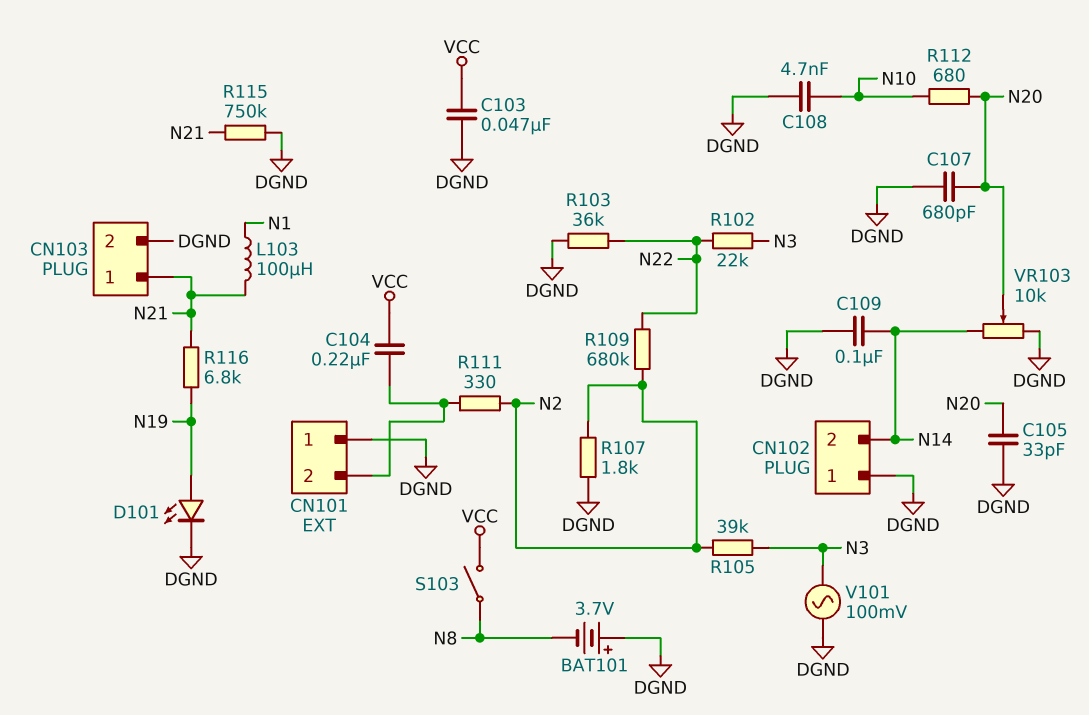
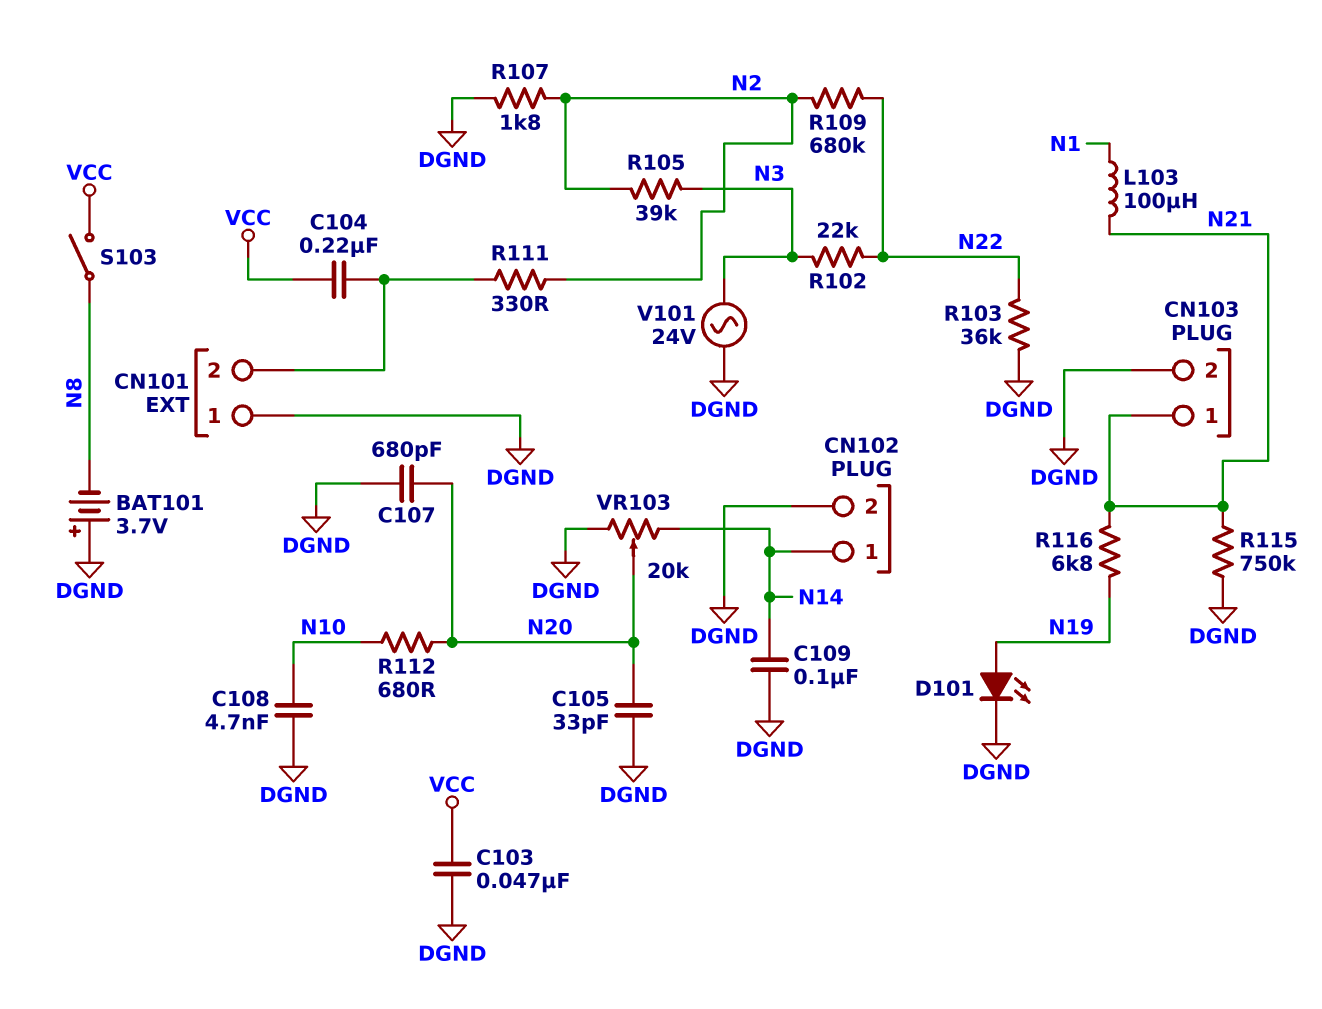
CN102 pin 1: DGND -> N14
CN102 pin 2: N14 -> DGND
V101: AC 100mV (DGND, N3) -> AC 24V (DGND, N3)
VR103: 10k (DGND, N14, wiper N20) -> 20k (DGND, N14, wiper N20)

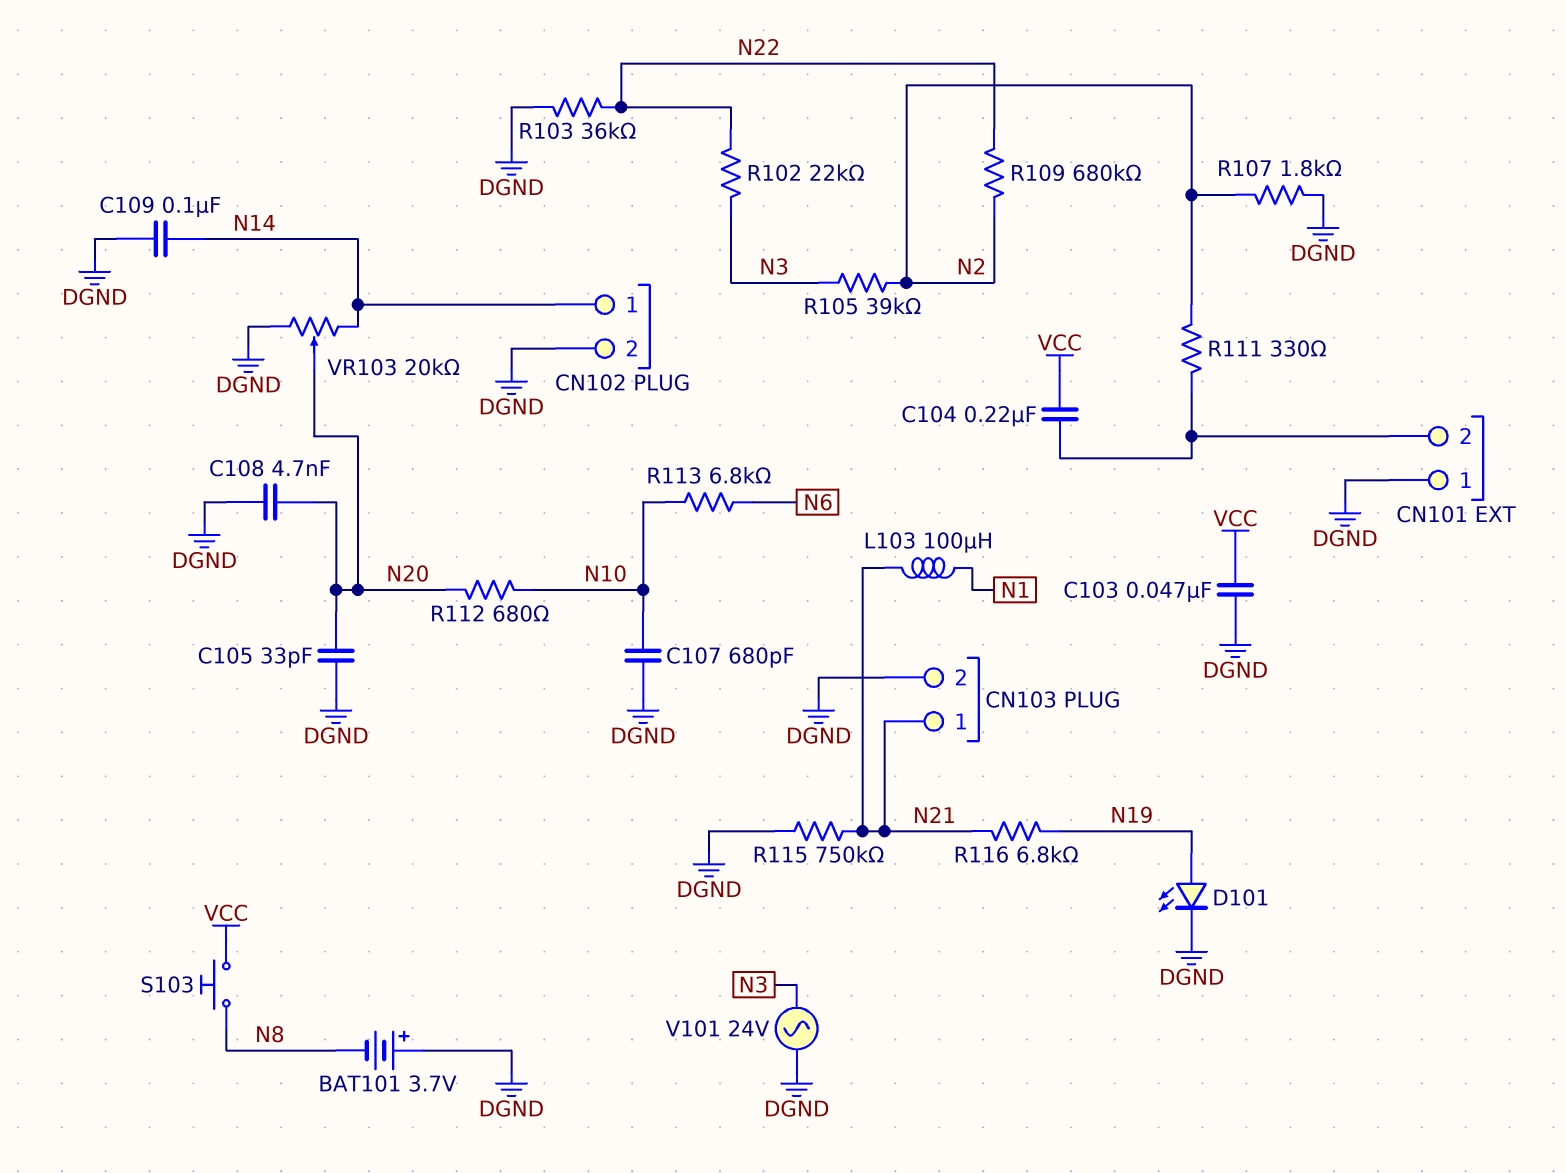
C107: 680pF (DGND, N20) -> 680pF (DGND, N10)
C108: 4.7nF (DGND, N10) -> 4.7nF (DGND, N20)
R113: none -> 6.8k (N6, N10)
S103: switch (N8, VCC) -> button (N8, VCC)

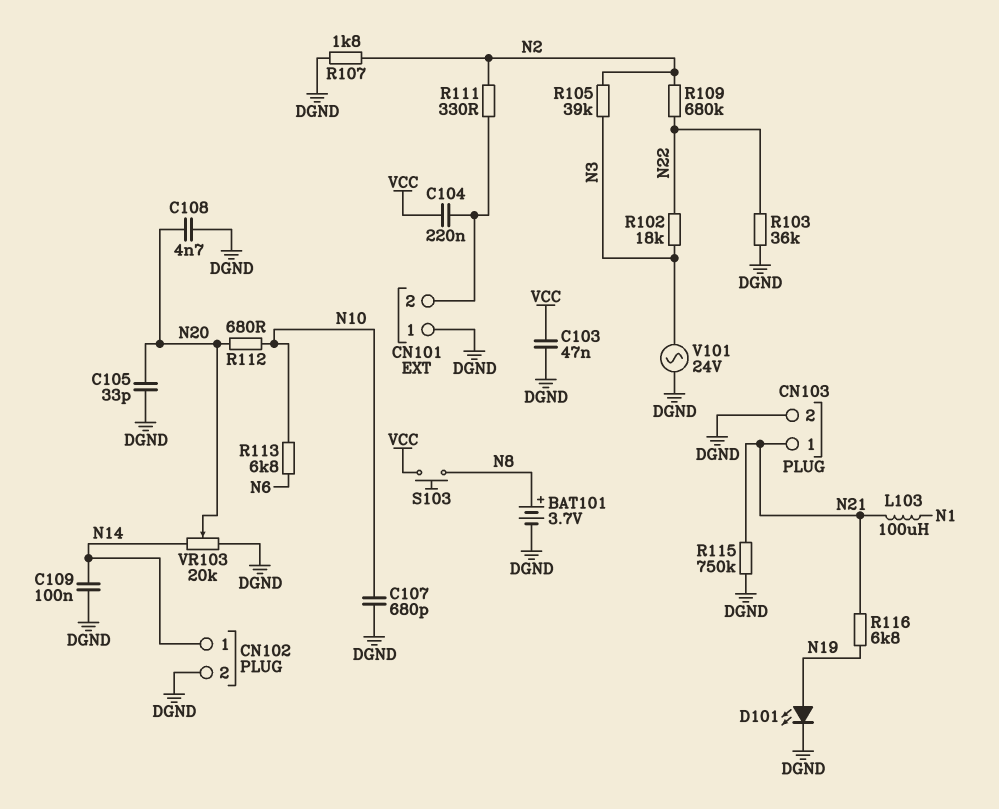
BAT101: 3.7V (plus DGND, minus N8) -> 3.7V (plus N8, minus DGND)
R102: 22k (N3, N22) -> 18k (N3, N22)

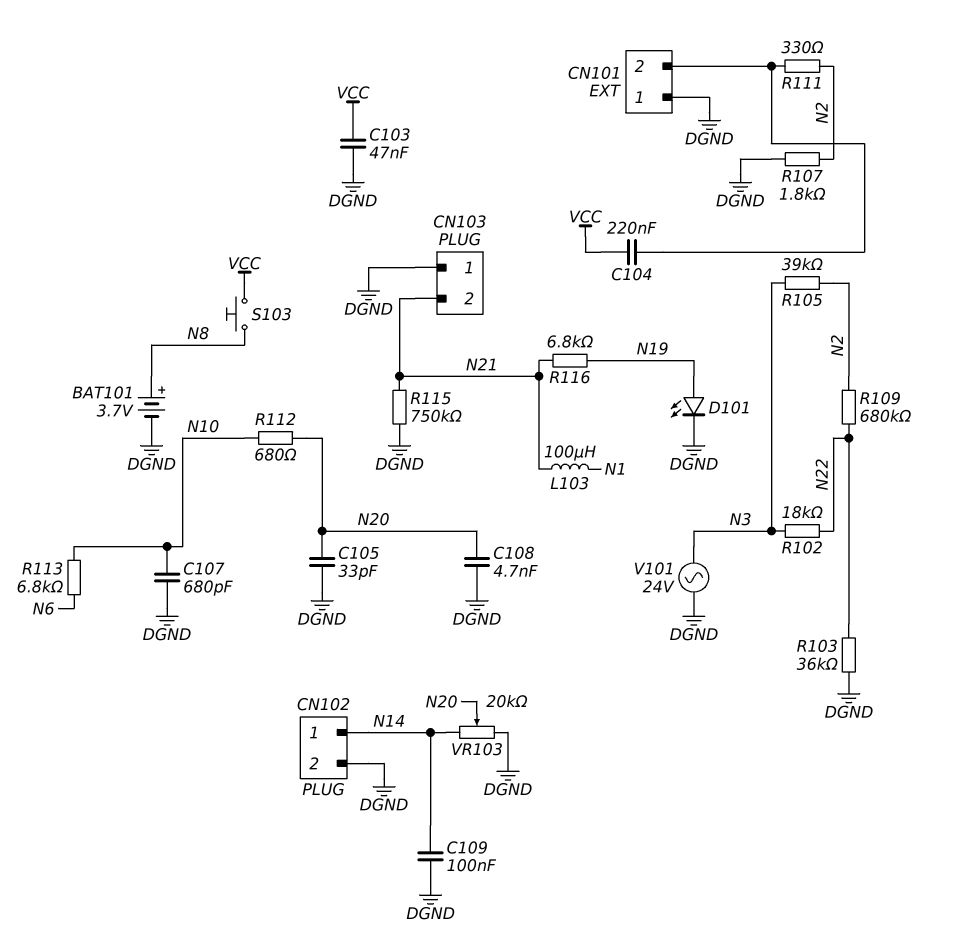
CN103 pin 1: N21 -> DGND
CN103 pin 2: DGND -> N21

